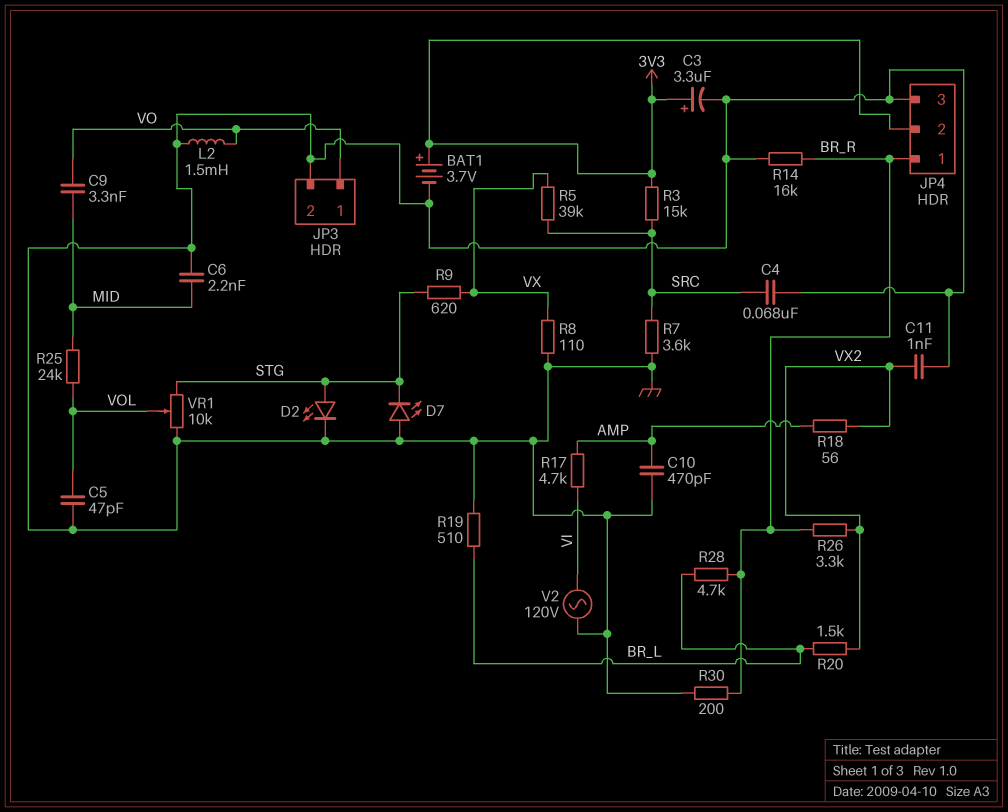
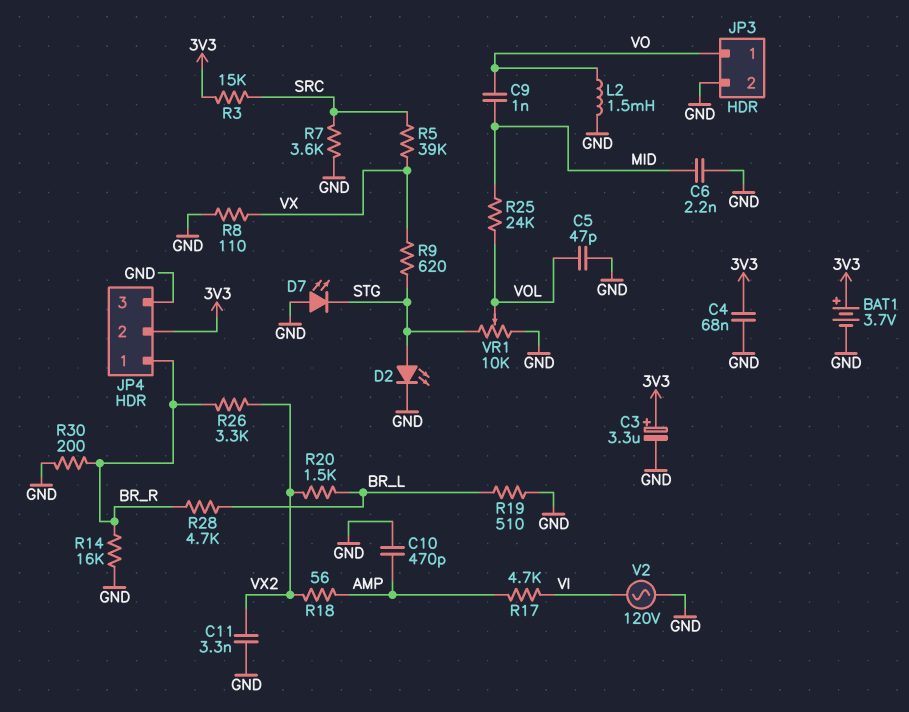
C4: 68nF (GND, SRC) -> 68nF (3V3, GND)
C9: 3.3nF (MID, VO) -> 1nF (MID, VO)
C11: 1nF (GND, VX2) -> 3.3nF (GND, VX2)

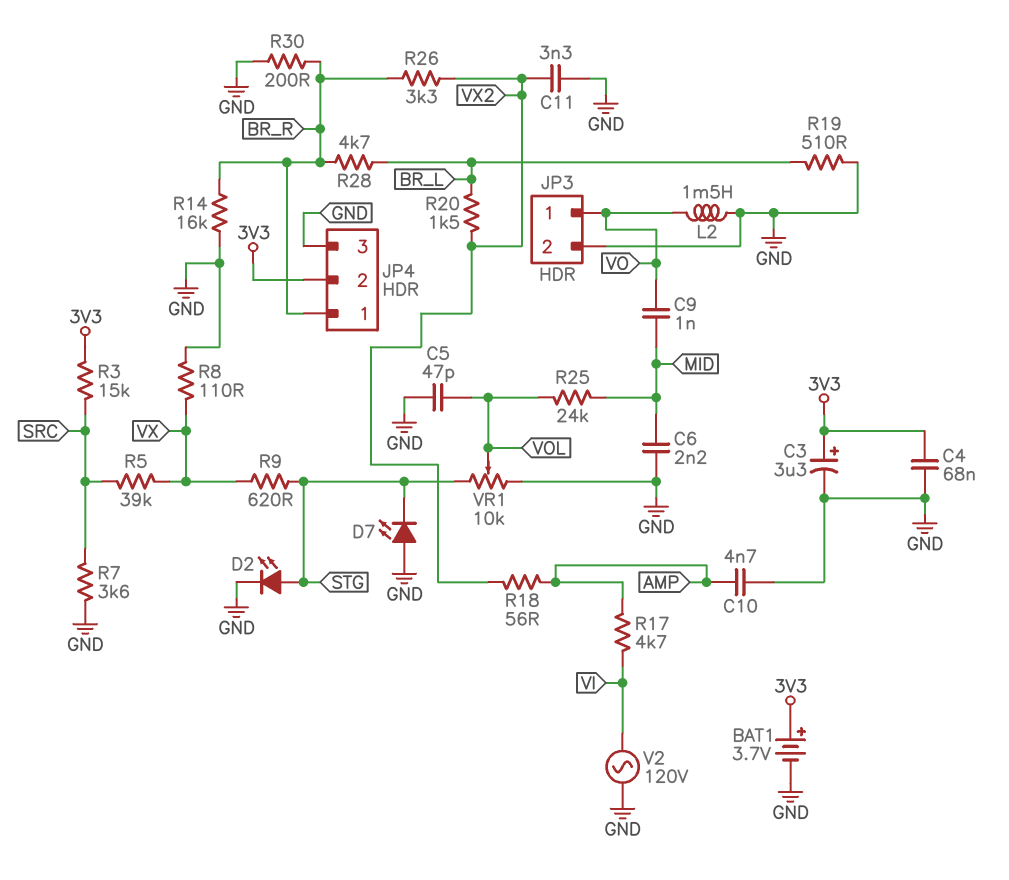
C10: 470pF (AMP, GND) -> 4.7nF (AMP, GND)

